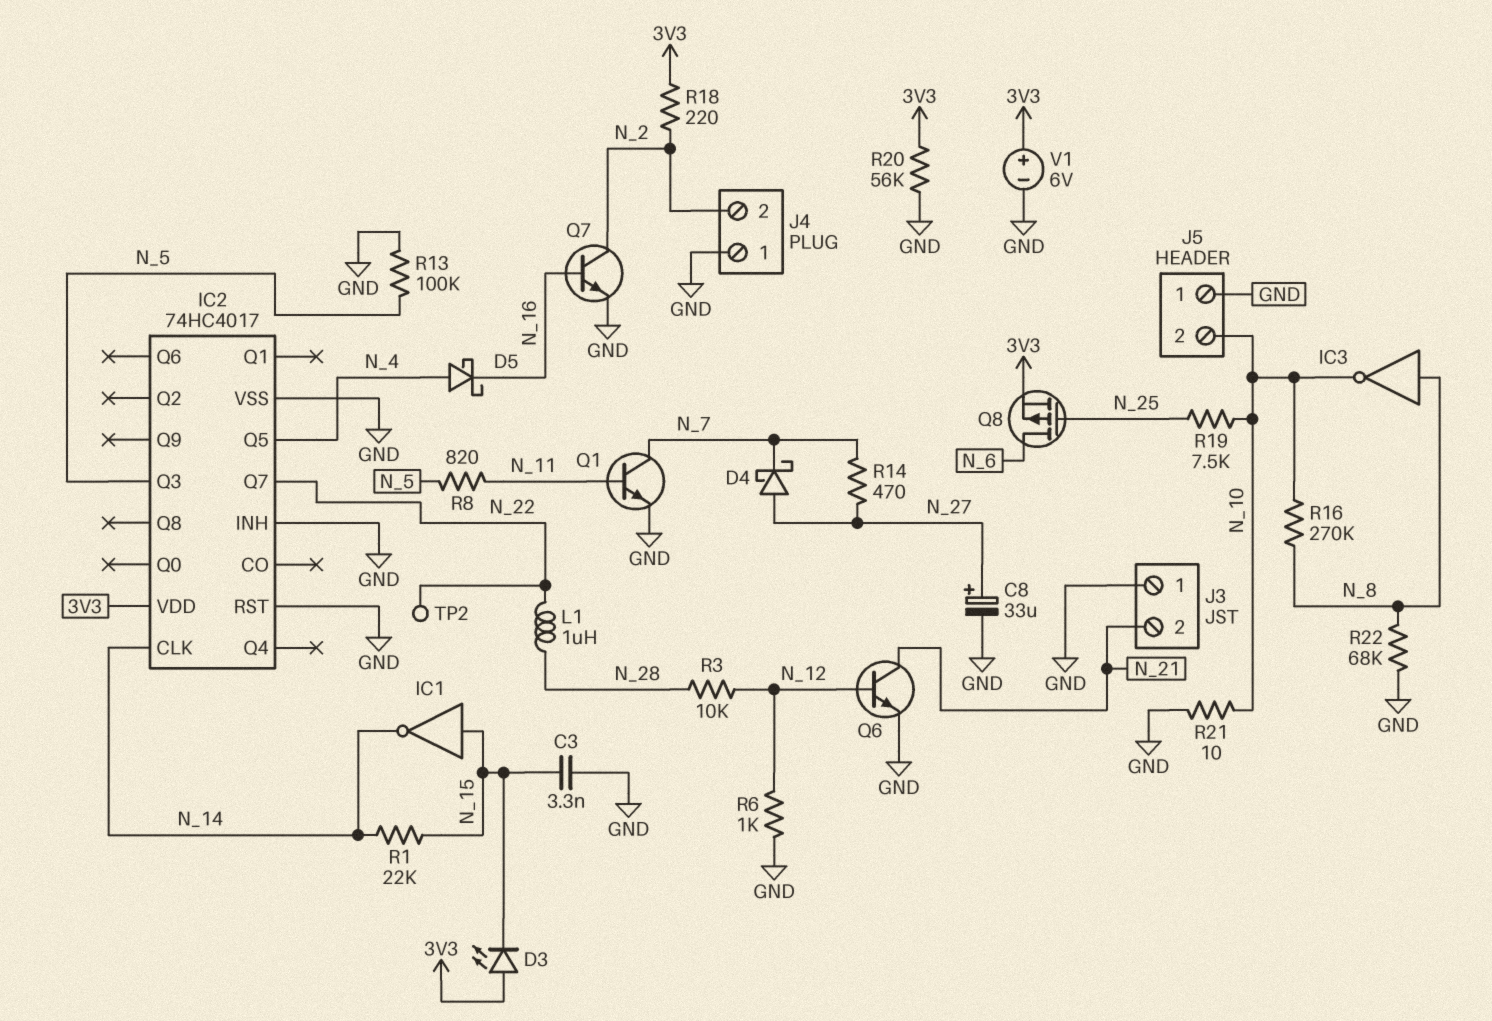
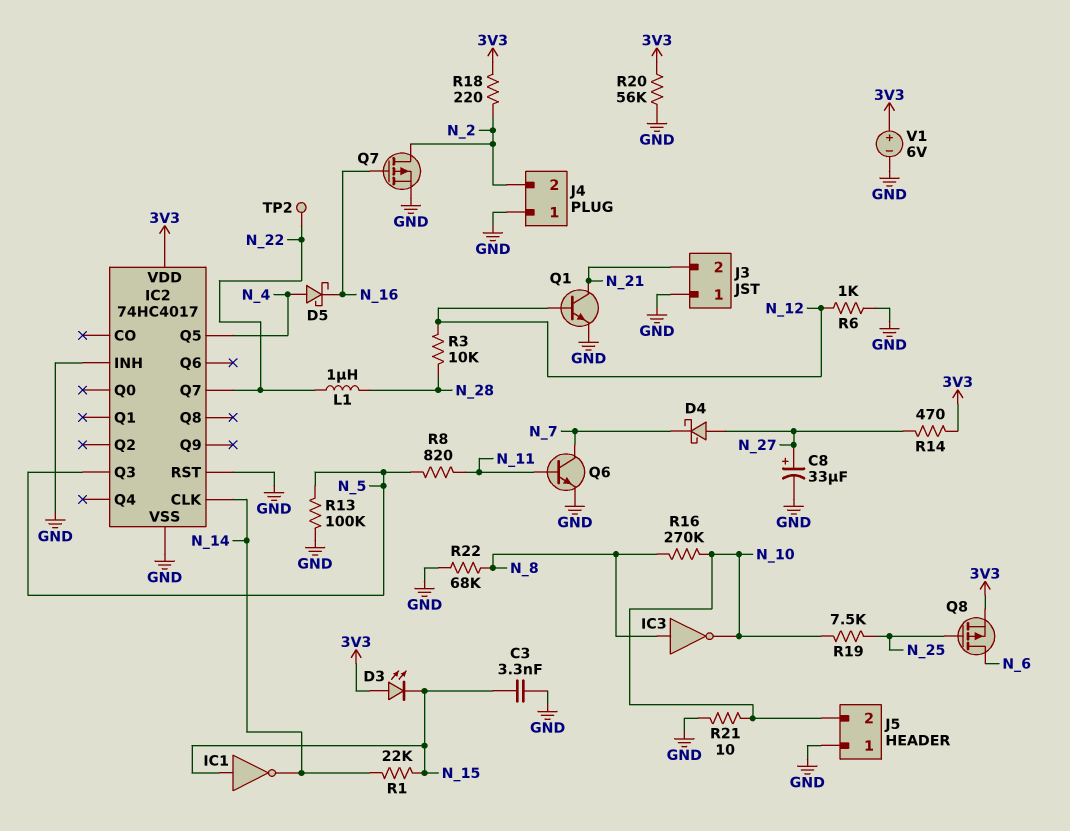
Q1: NPN (B N_11, C N_7, E GND) -> NPN (B N_12, C N_21, E GND)
Q6: NPN (B N_12, C N_21, E GND) -> NPN (B N_11, C N_7, E GND)
Q7: NPN (B N_16, C N_2, E GND) -> PMOS (G N_16, D N_2, S GND)
R14: 470 (N_7, N_27) -> 470 (3V3, N_27)

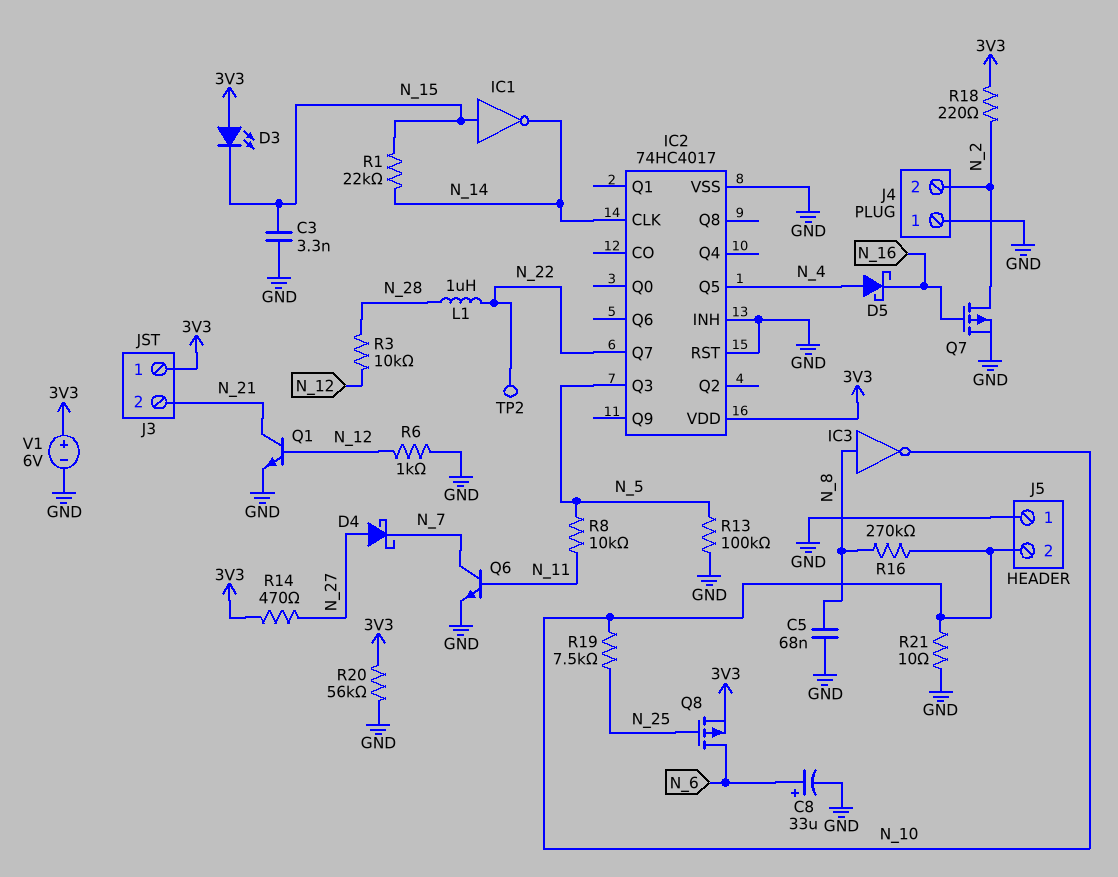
C5: none -> 68nF (GND, N_8)
C8: 33uF (plus N_27, minus GND) -> 33uF (plus N_6, minus GND)
J3 pin 1: GND -> 3V3
R8: 820 (N_5, N_11) -> 10k (N_5, N_11)
R22: 68k (GND, N_8) -> none

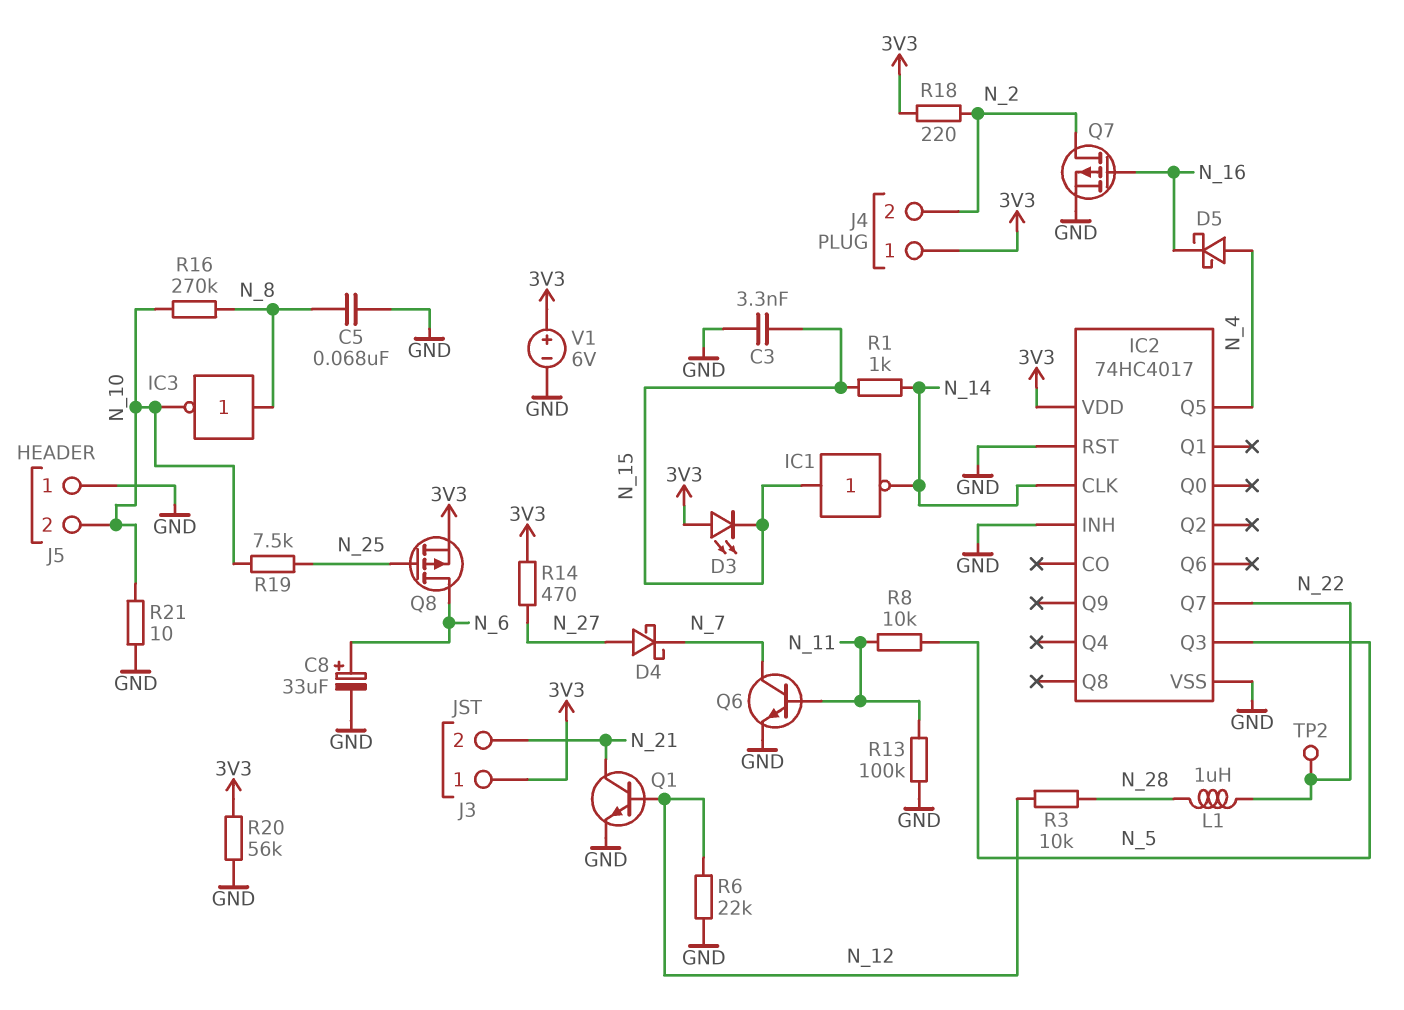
J4 pin 1: GND -> 3V3
R1: 22k (N_14, N_15) -> 1k (N_14, N_15)
R6: 1k (GND, N_12) -> 22k (GND, N_12)
R13: 100k (GND, N_5) -> 100k (GND, N_11)

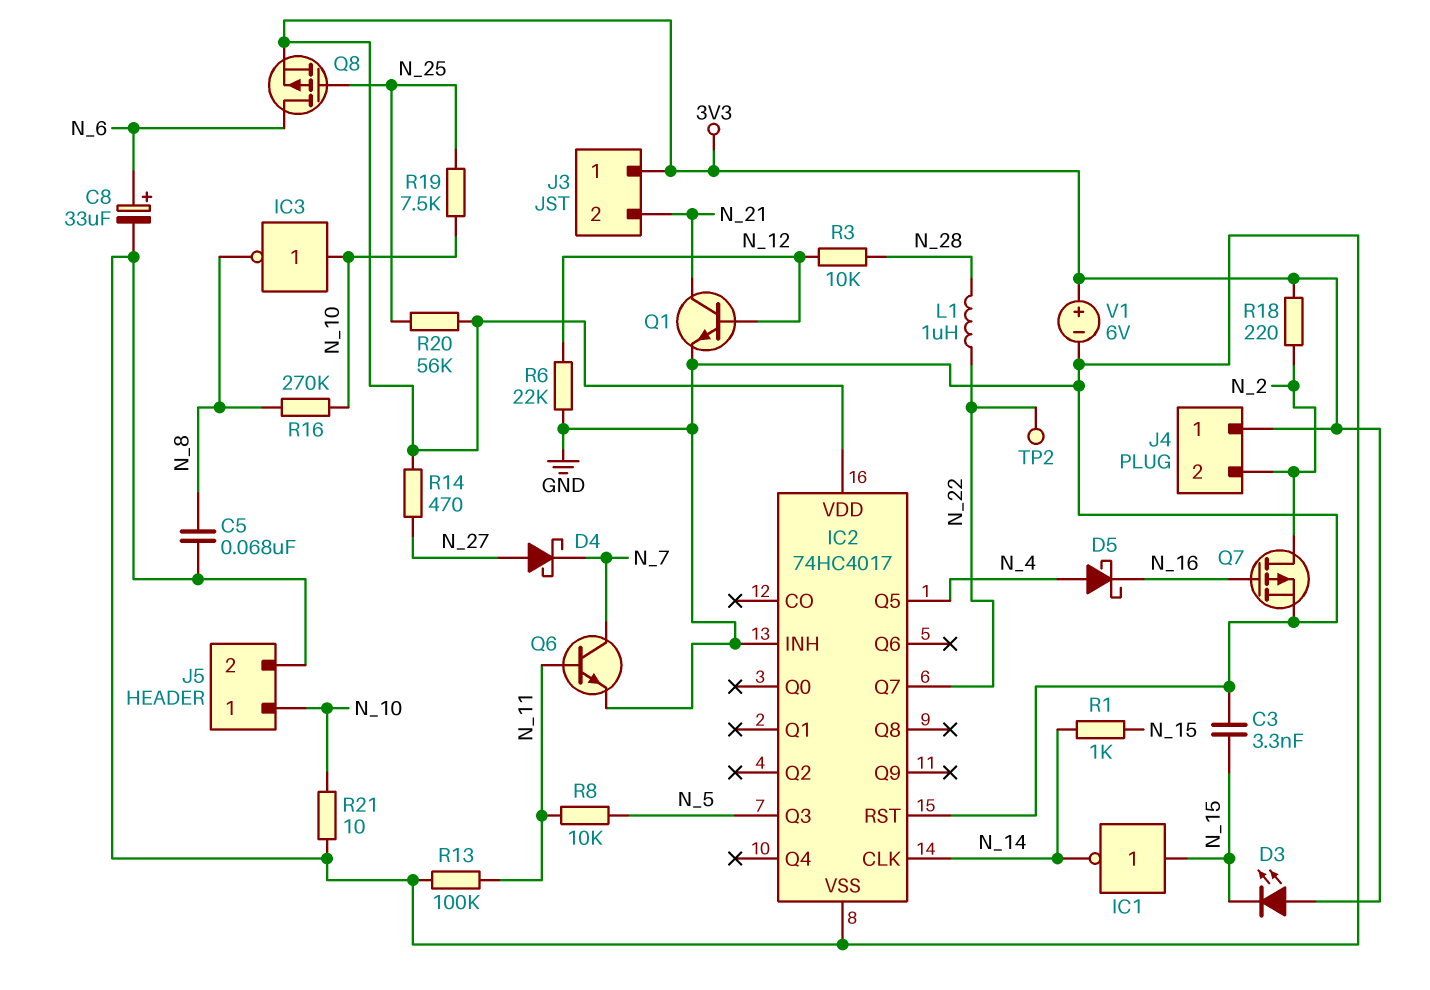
IC3: NOT (in N_8, out N_10) -> NOT (in N_10, out N_8)
J5 pin 1: GND -> N_10
J5 pin 2: N_10 -> GND
R20: 56k (3V3, GND) -> 56k (3V3, N_25)

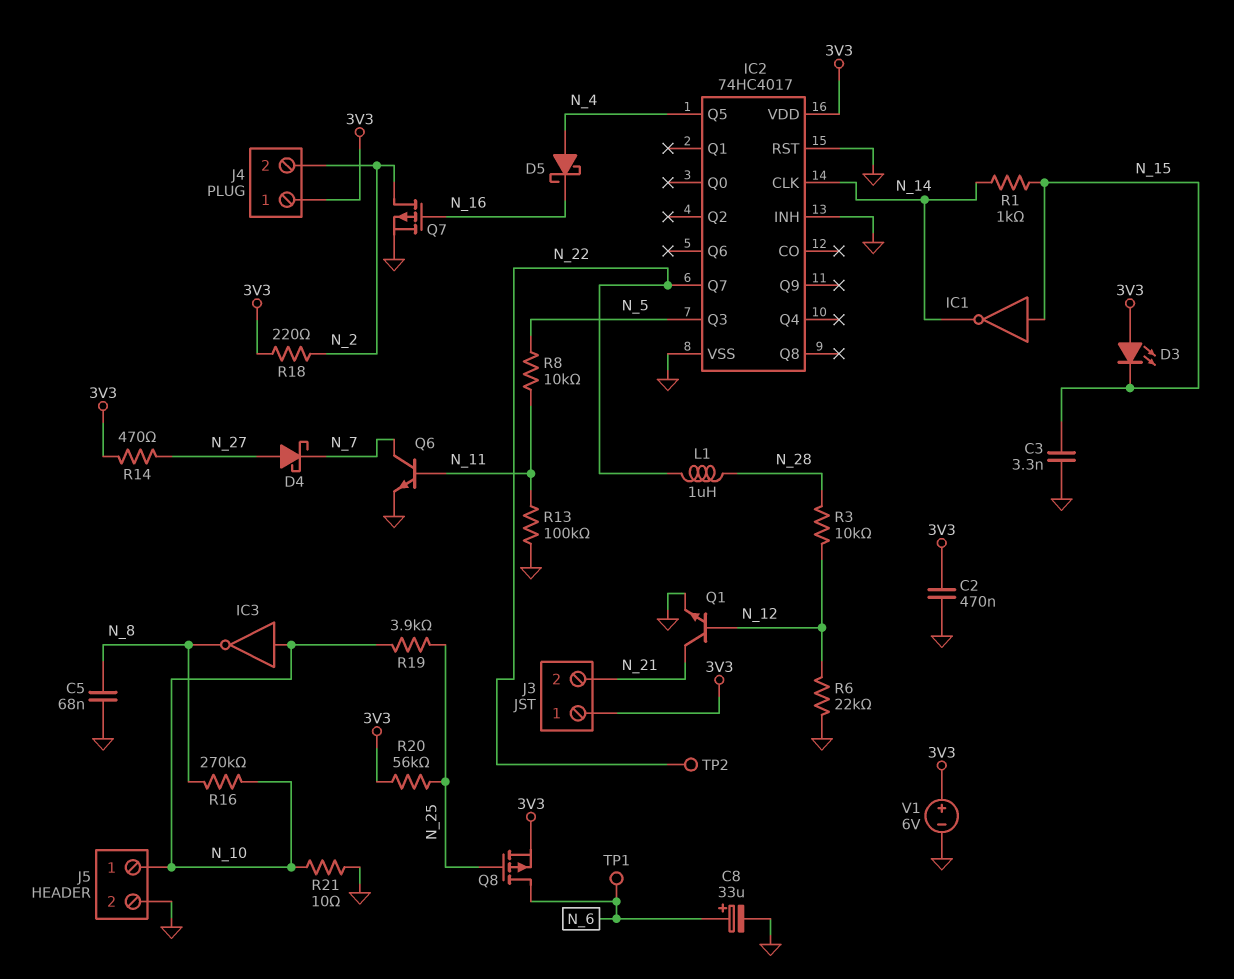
C2: none -> 470nF (3V3, GND)
R19: 7.5k (N_10, N_25) -> 3.9k (N_10, N_25)
TP1: none -> test point (N_6)

